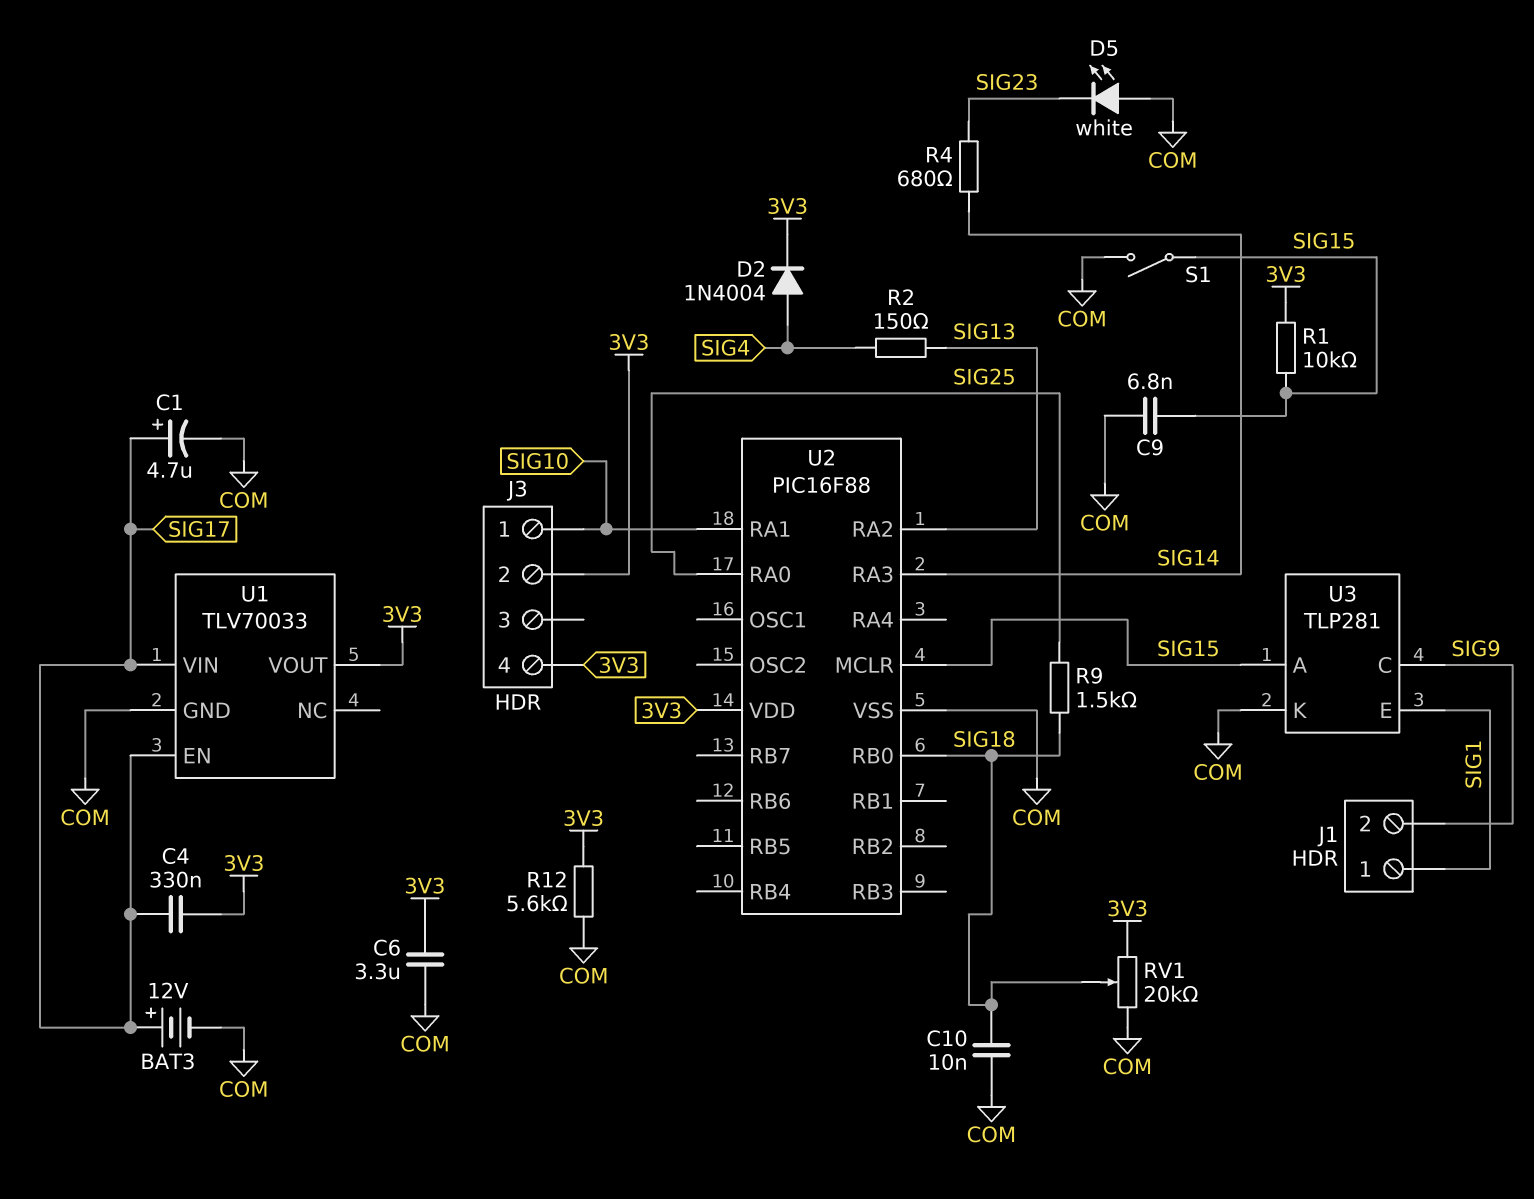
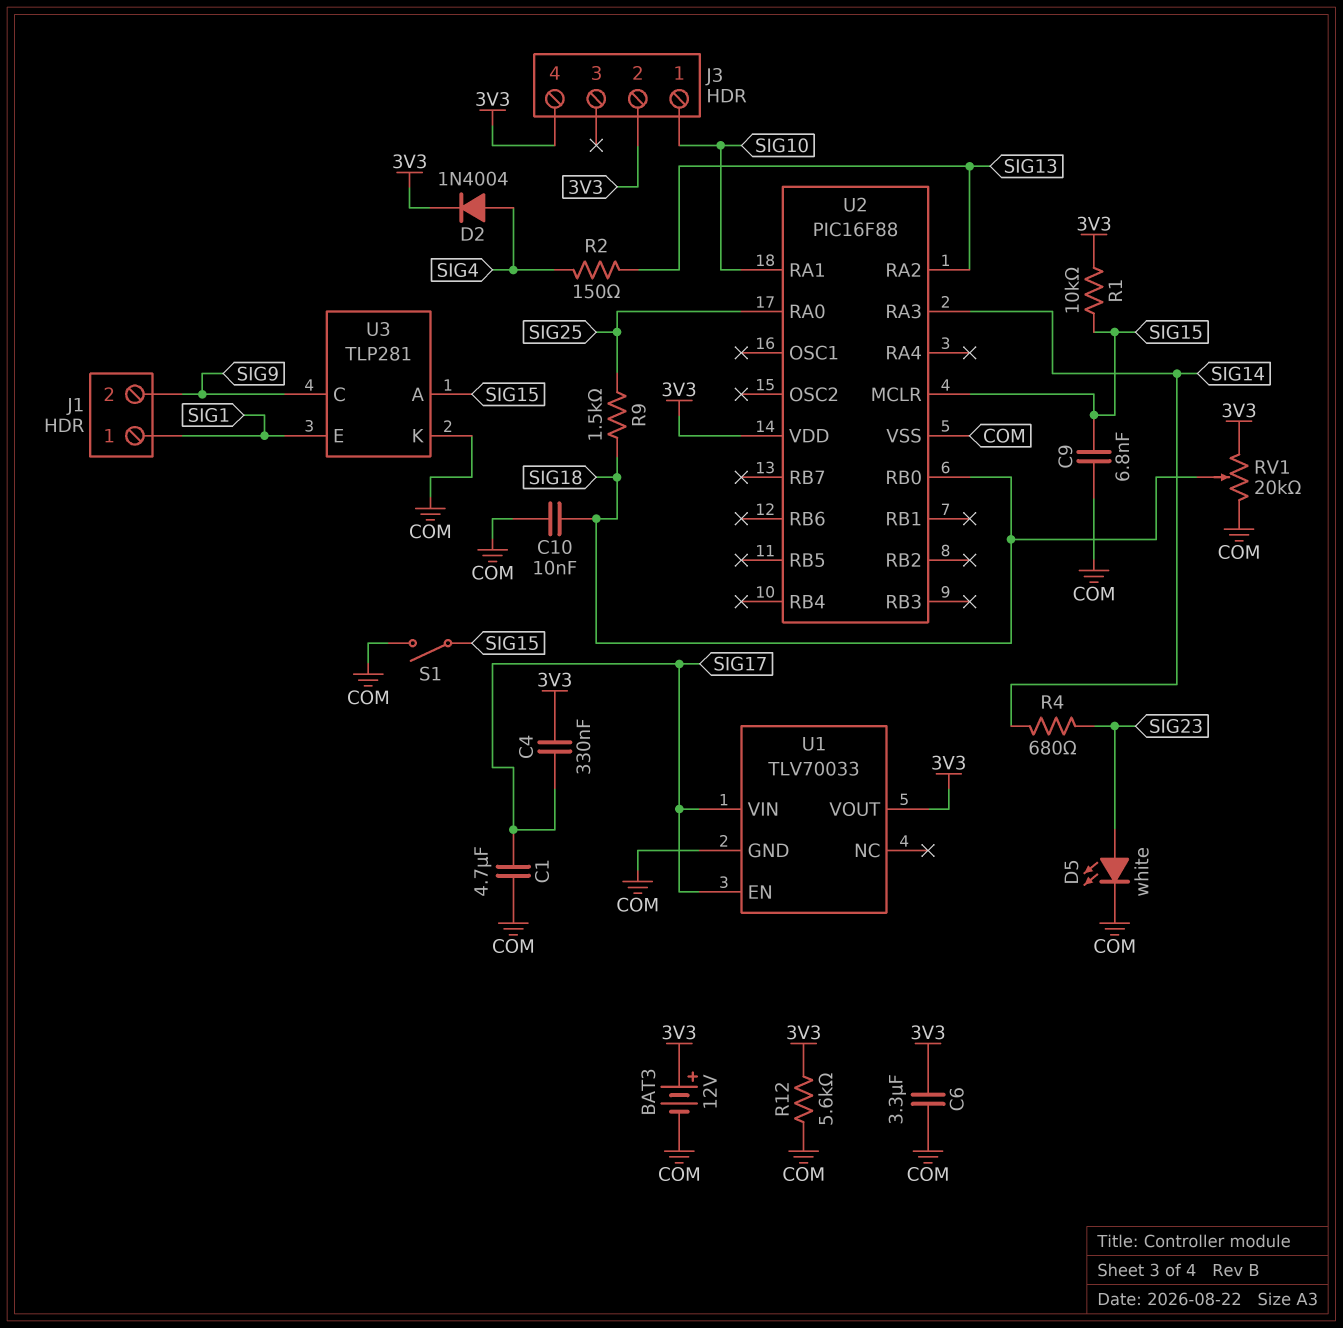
BAT3: 12V (plus SIG17, minus COM) -> 12V (plus 3V3, minus COM)
C1: 4.7uF (plus SIG17, minus COM) -> 4.7uF (COM, SIG17)
D5: LED white (A COM, K SIG23) -> LED white (A SIG23, K COM)

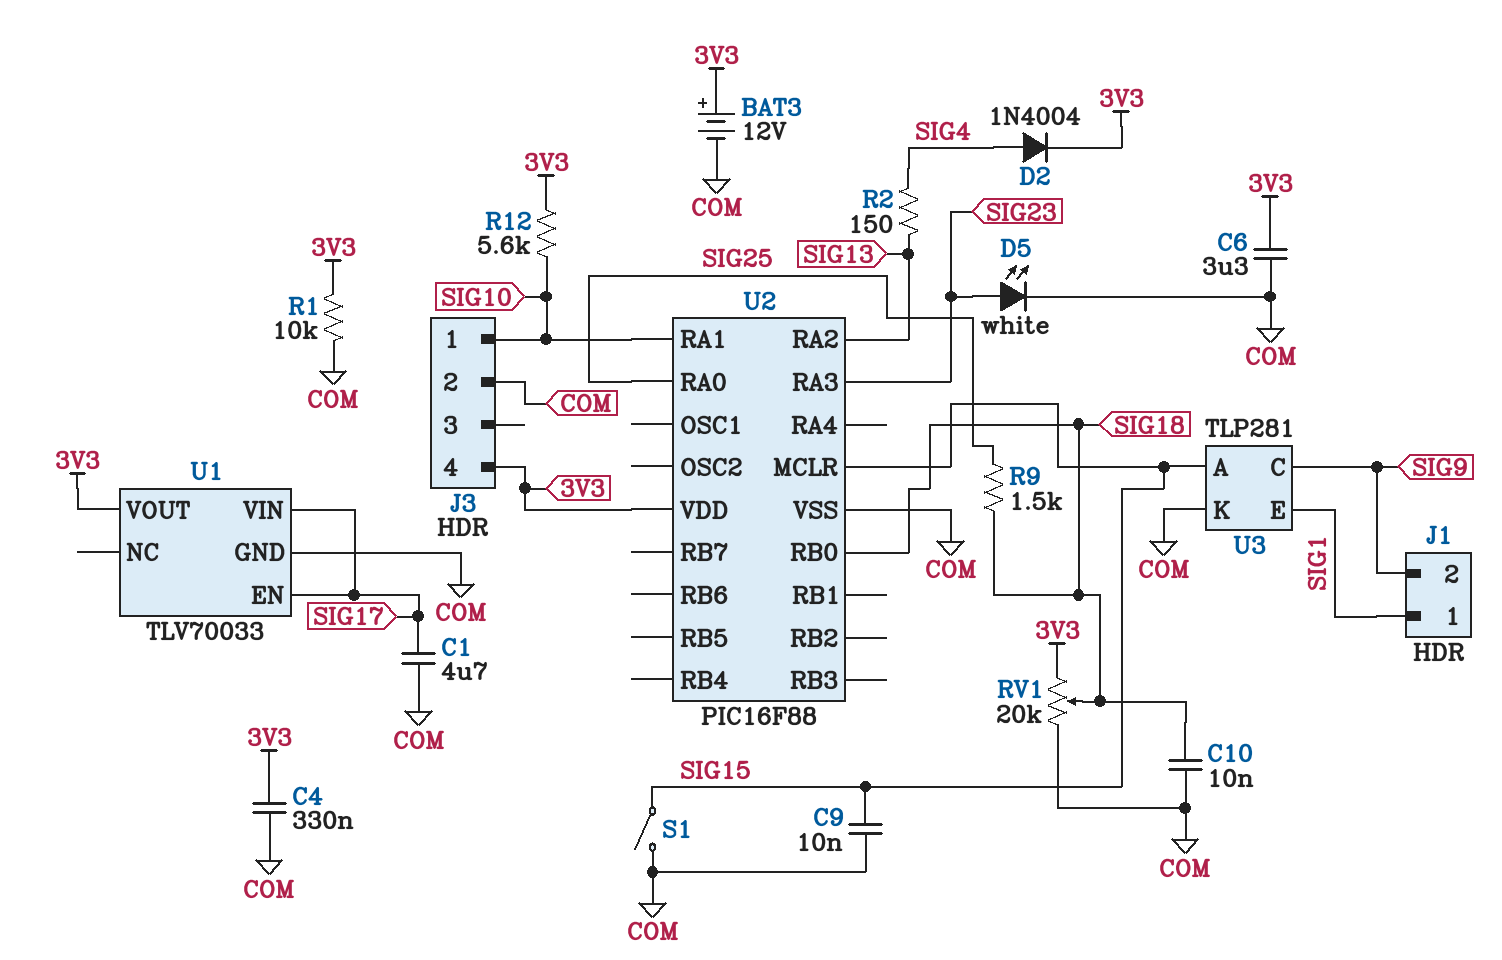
C4: 330nF (3V3, SIG17) -> 330nF (3V3, COM)
C9: 6.8nF (COM, SIG15) -> 10nF (COM, SIG15)
J3 pin 2: 3V3 -> COM
R1: 10k (3V3, SIG15) -> 10k (3V3, COM)
R4: 680 (SIG14, SIG23) -> none
R12: 5.6k (3V3, COM) -> 5.6k (3V3, SIG10)
U2 pin RA3: SIG14 -> SIG23

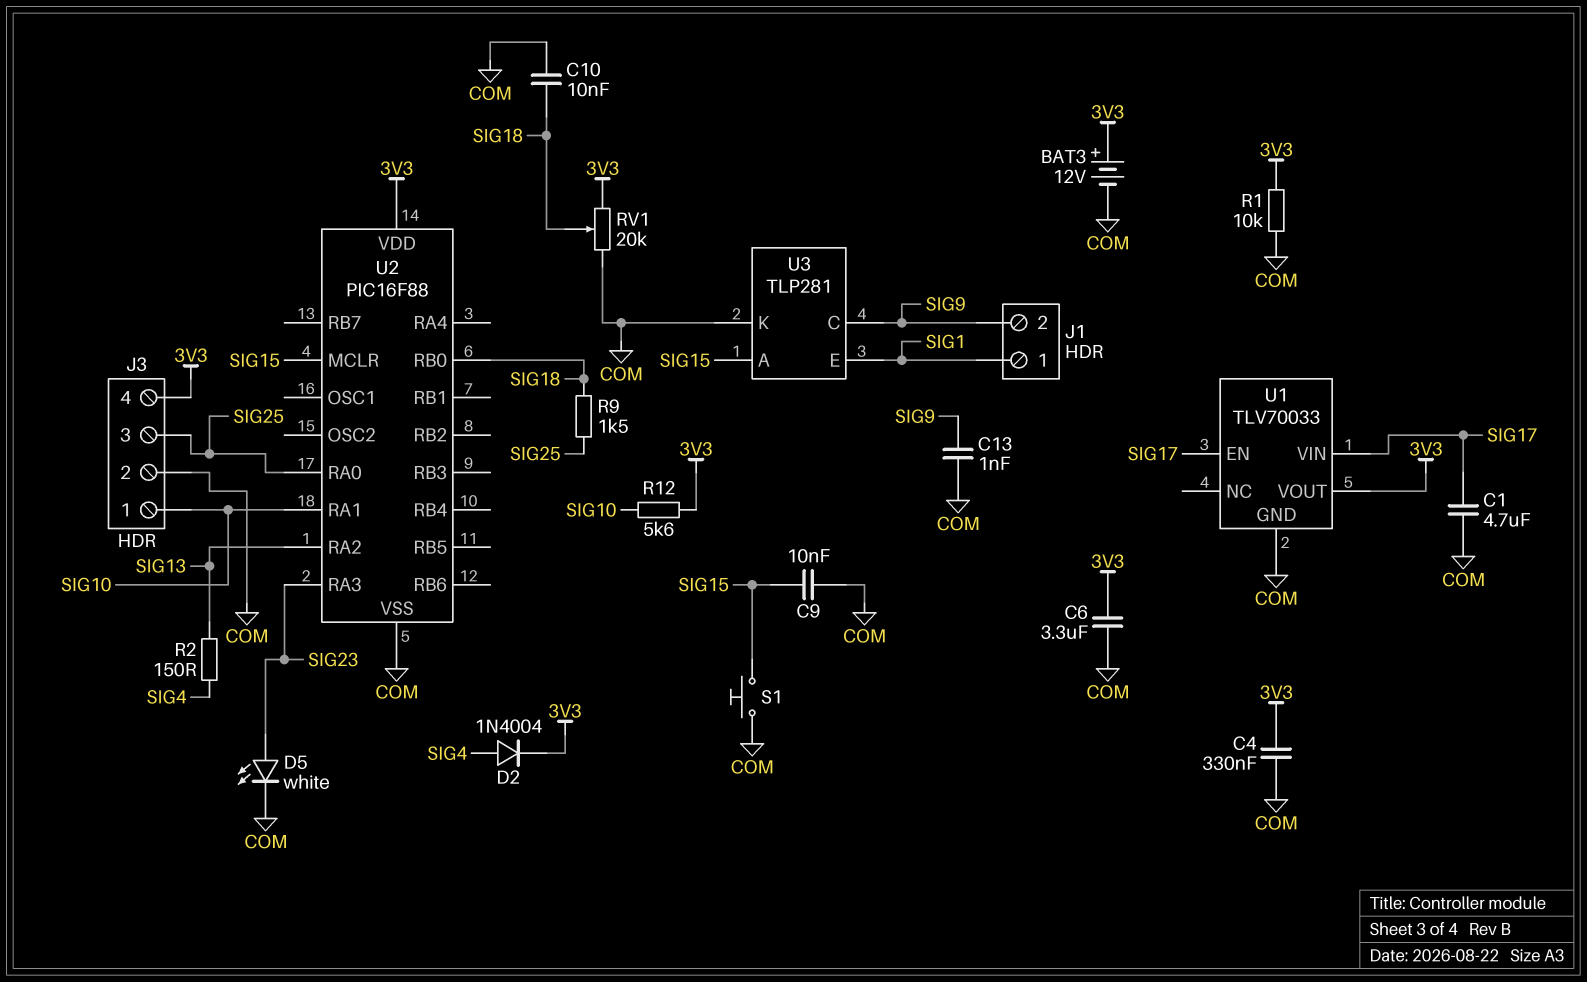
C13: none -> 1nF (COM, SIG9)
J3 pin 3: none -> SIG25
S1: switch (COM, SIG15) -> button (COM, SIG15)

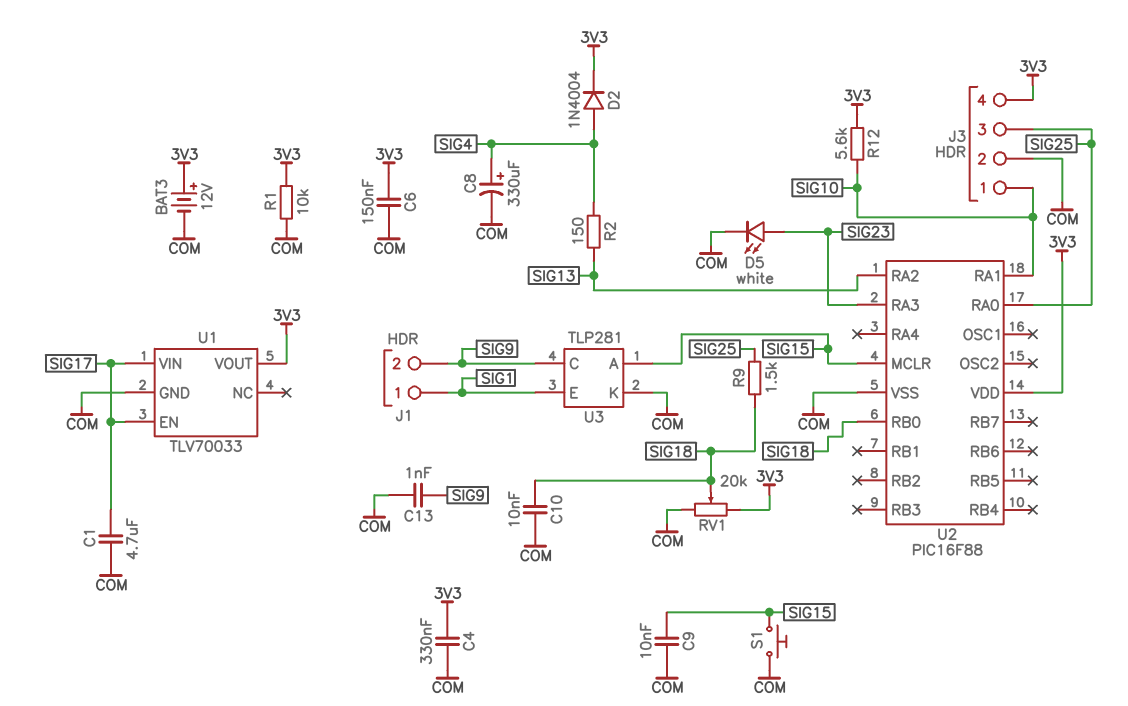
C6: 3.3uF (3V3, COM) -> 150nF (3V3, COM)
C8: none -> 330uF (plus SIG4, minus COM)

